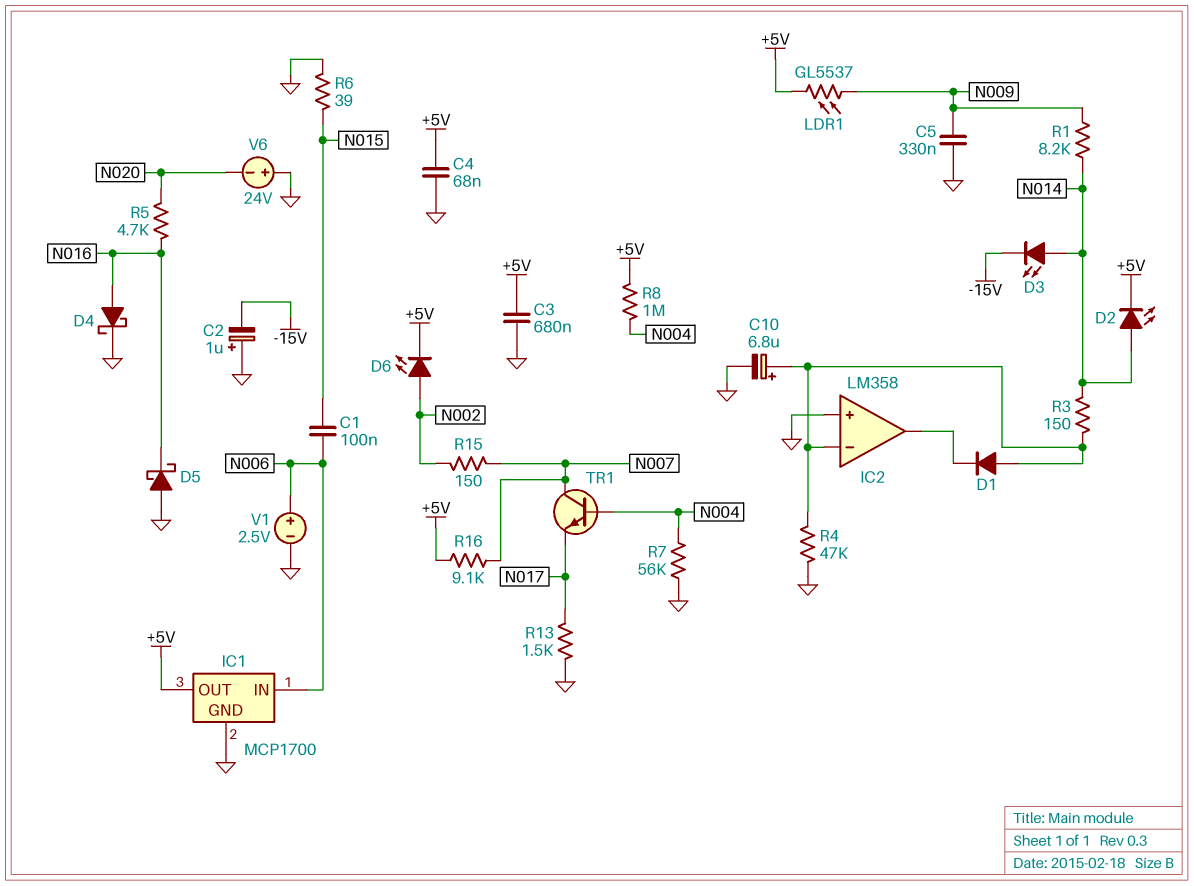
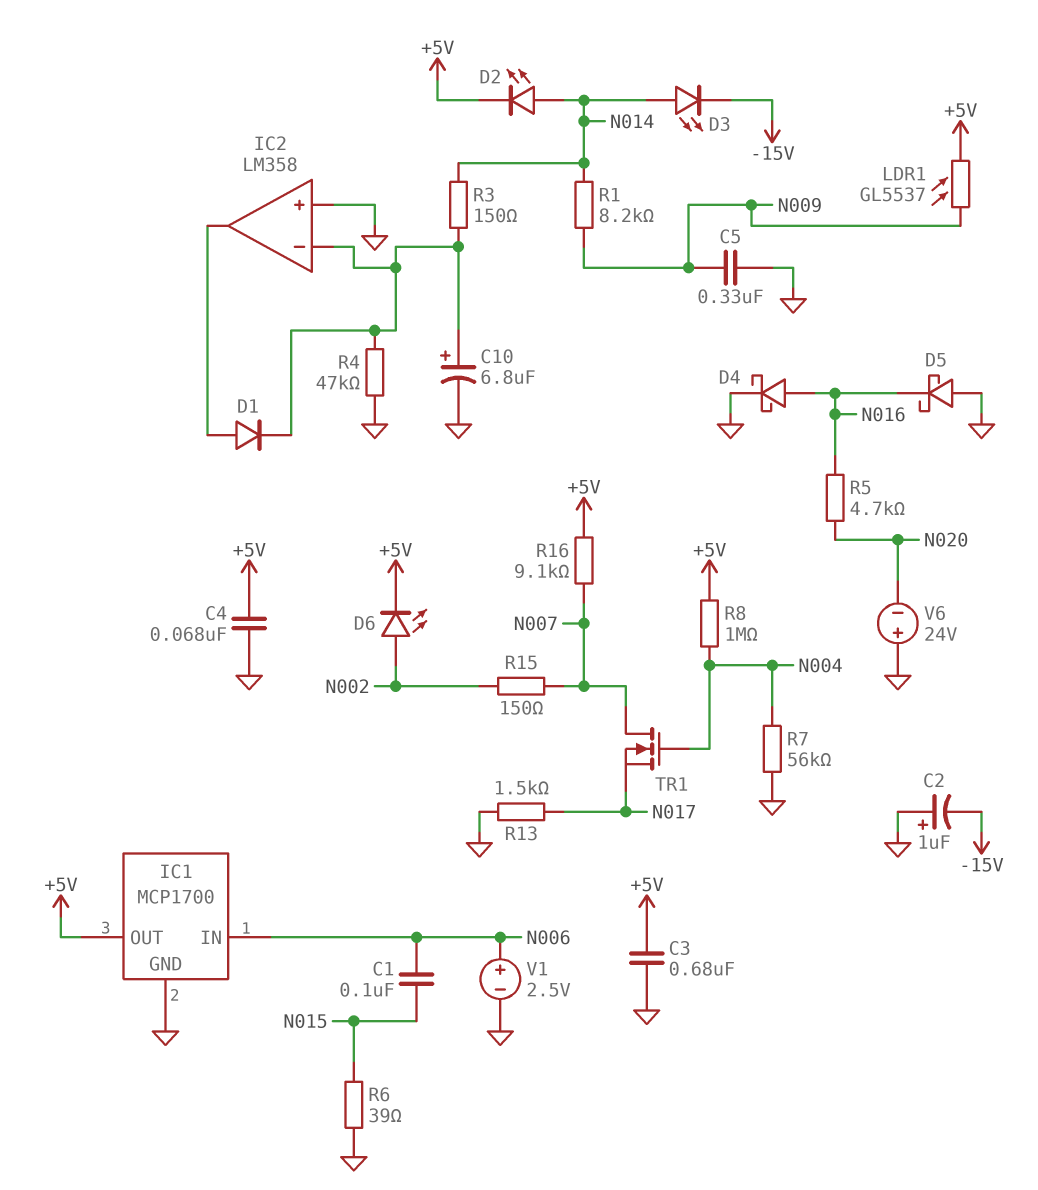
D1: diode (A IC2/in-, K IC2/out) -> diode (A IC2/out, K IC2/in-)
TR1: NPN (B N004, C N007, E N017) -> NMOS (G N004, D N007, S N017)

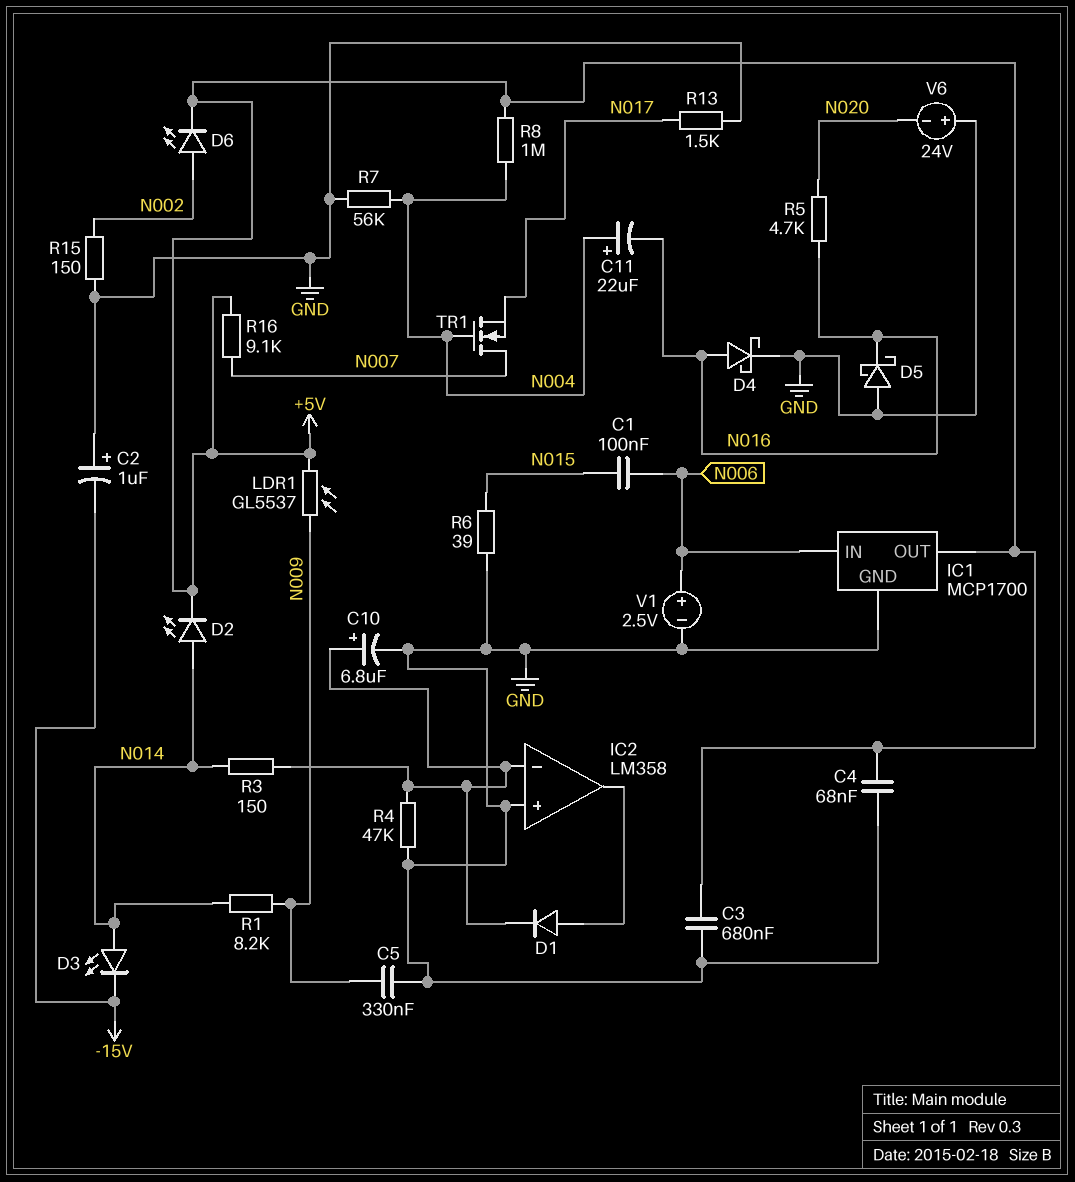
C11: none -> 22uF (plus N004, minus N016)
R15: 150 (N002, N007) -> 150 (GND, N002)

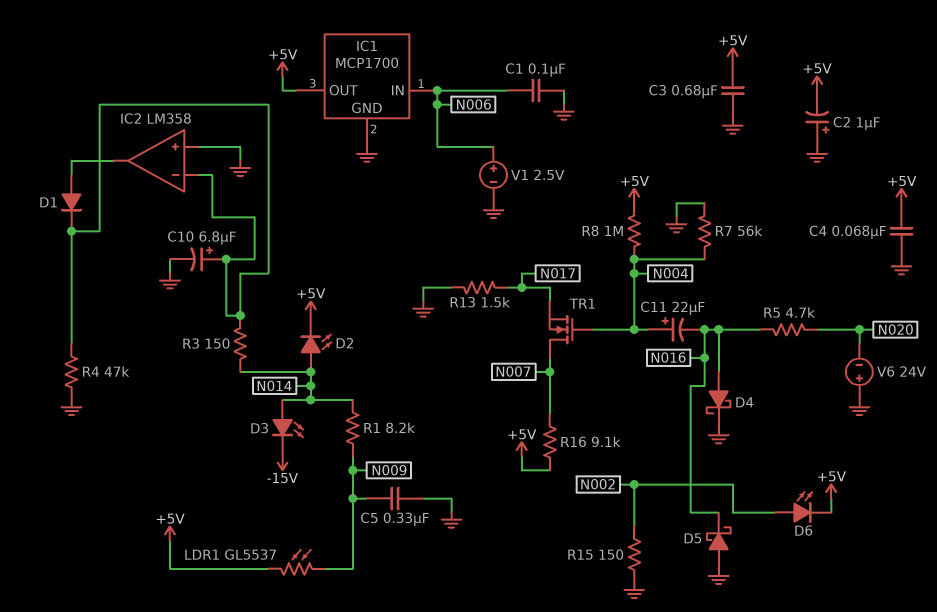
C1: 100nF (N006, N015) -> 100nF (GND, N006)
C2: 1uF (plus GND, minus -15V) -> 1uF (plus GND, minus +5V)
R6: 39 (GND, N015) -> none

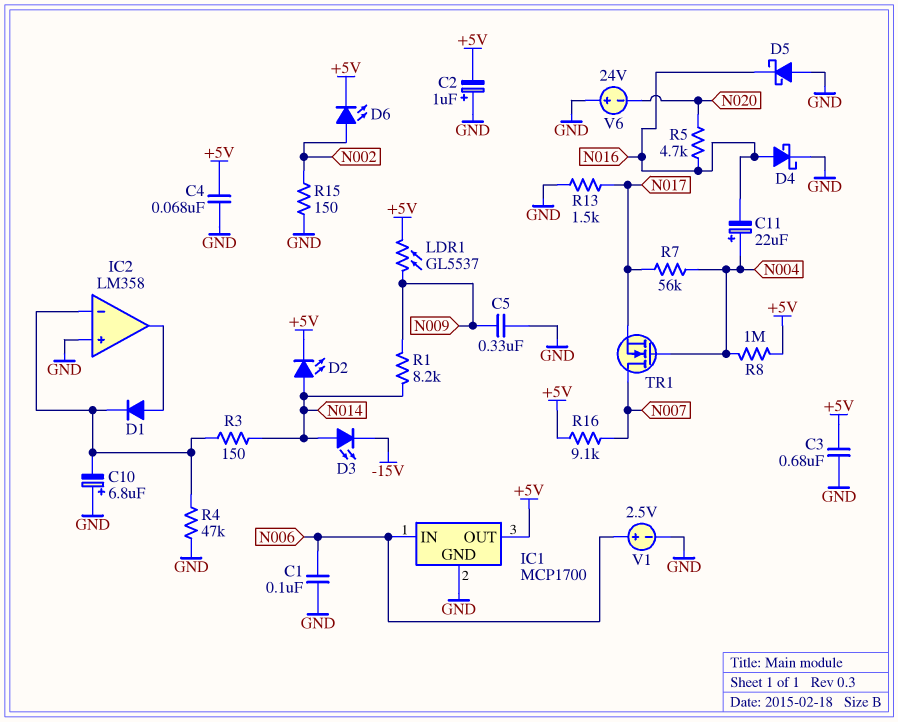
C10: 6.8uF (plus IC2/in-, minus GND) -> 6.8uF (plus GND, minus IC2/in-)
R7: 56k (GND, N004) -> 56k (N004, N017)

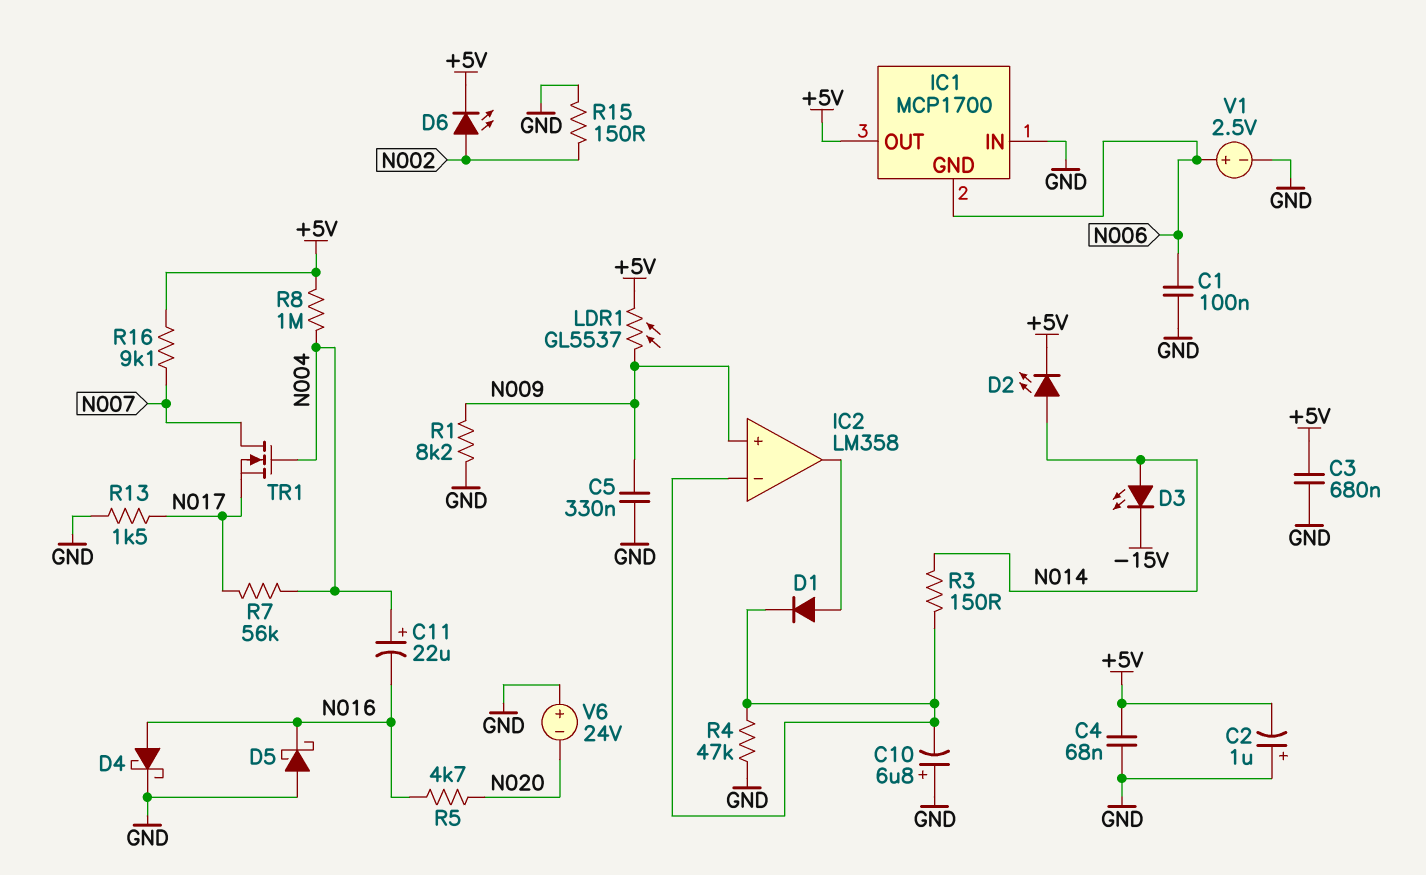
IC1 pin GND: GND -> N006
IC1 pin IN: N006 -> GND
IC2 pin in+: GND -> N009
R1: 8.2k (N009, N014) -> 8.2k (GND, N009)

